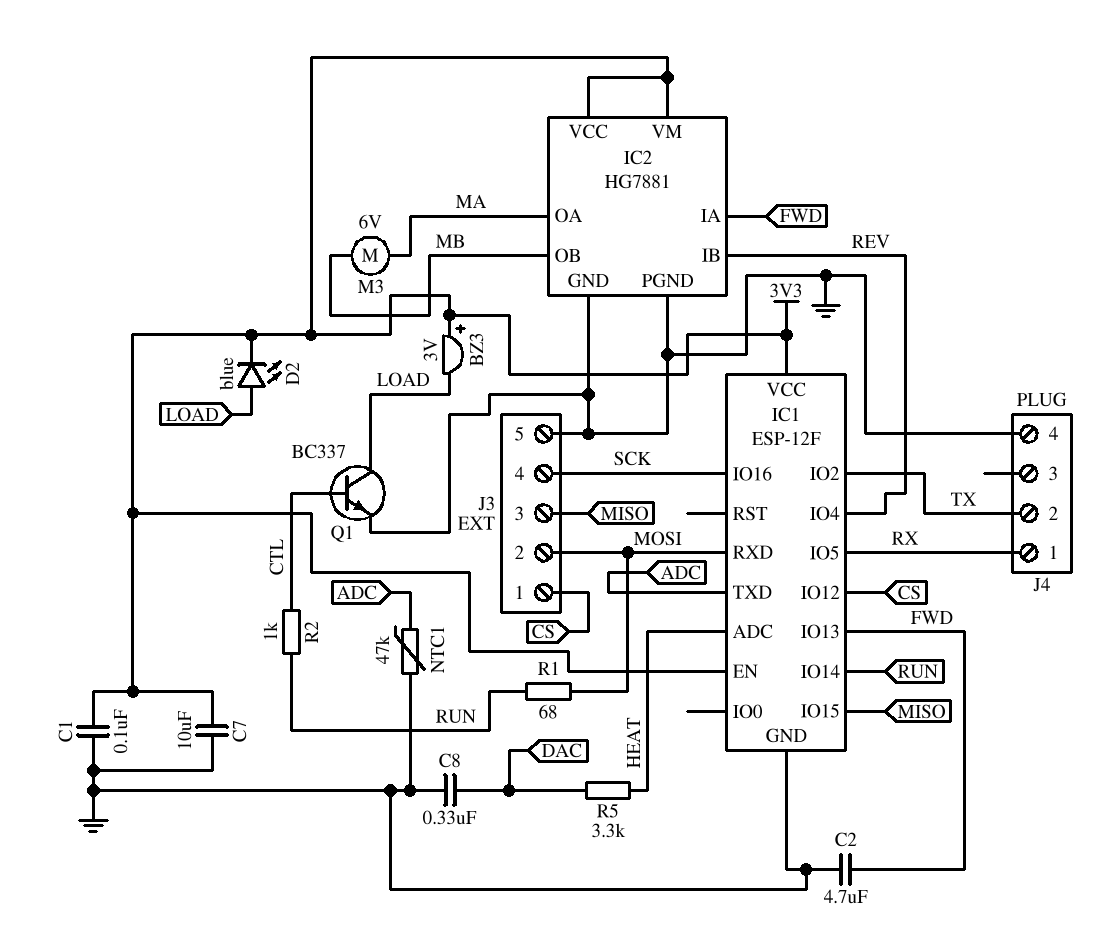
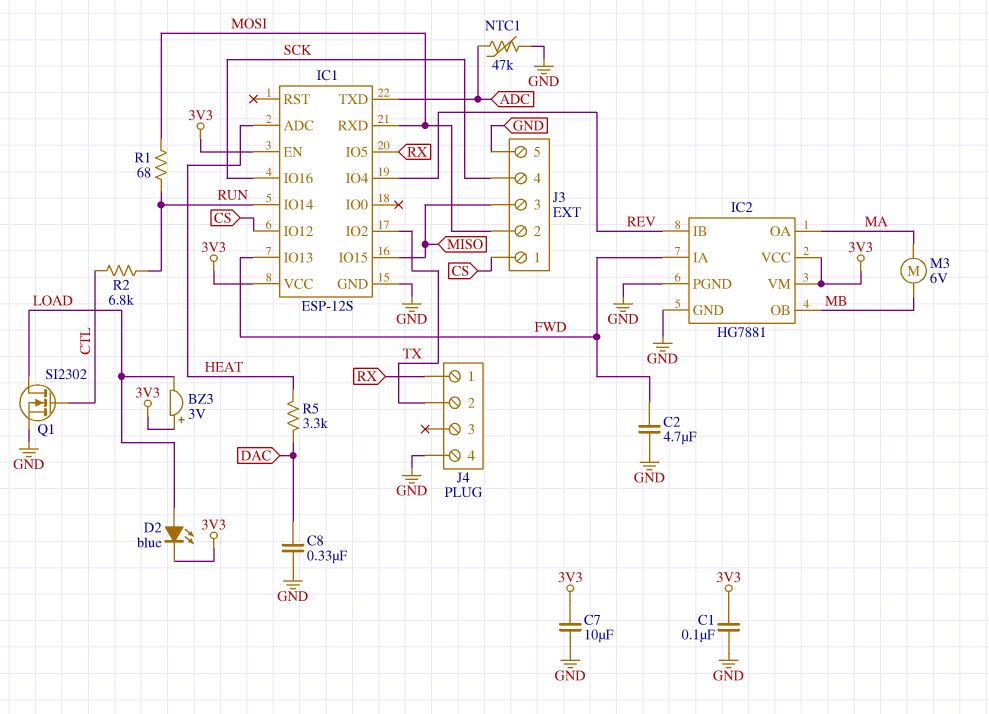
IC1: ESP-12F -> ESP-12S
Q1: NPN BC337 (B CTL, C LOAD, E GND) -> NMOS SI2302 (G CTL, D LOAD, S GND)
R2: 1k (CTL, RUN) -> 6.8k (CTL, RUN)

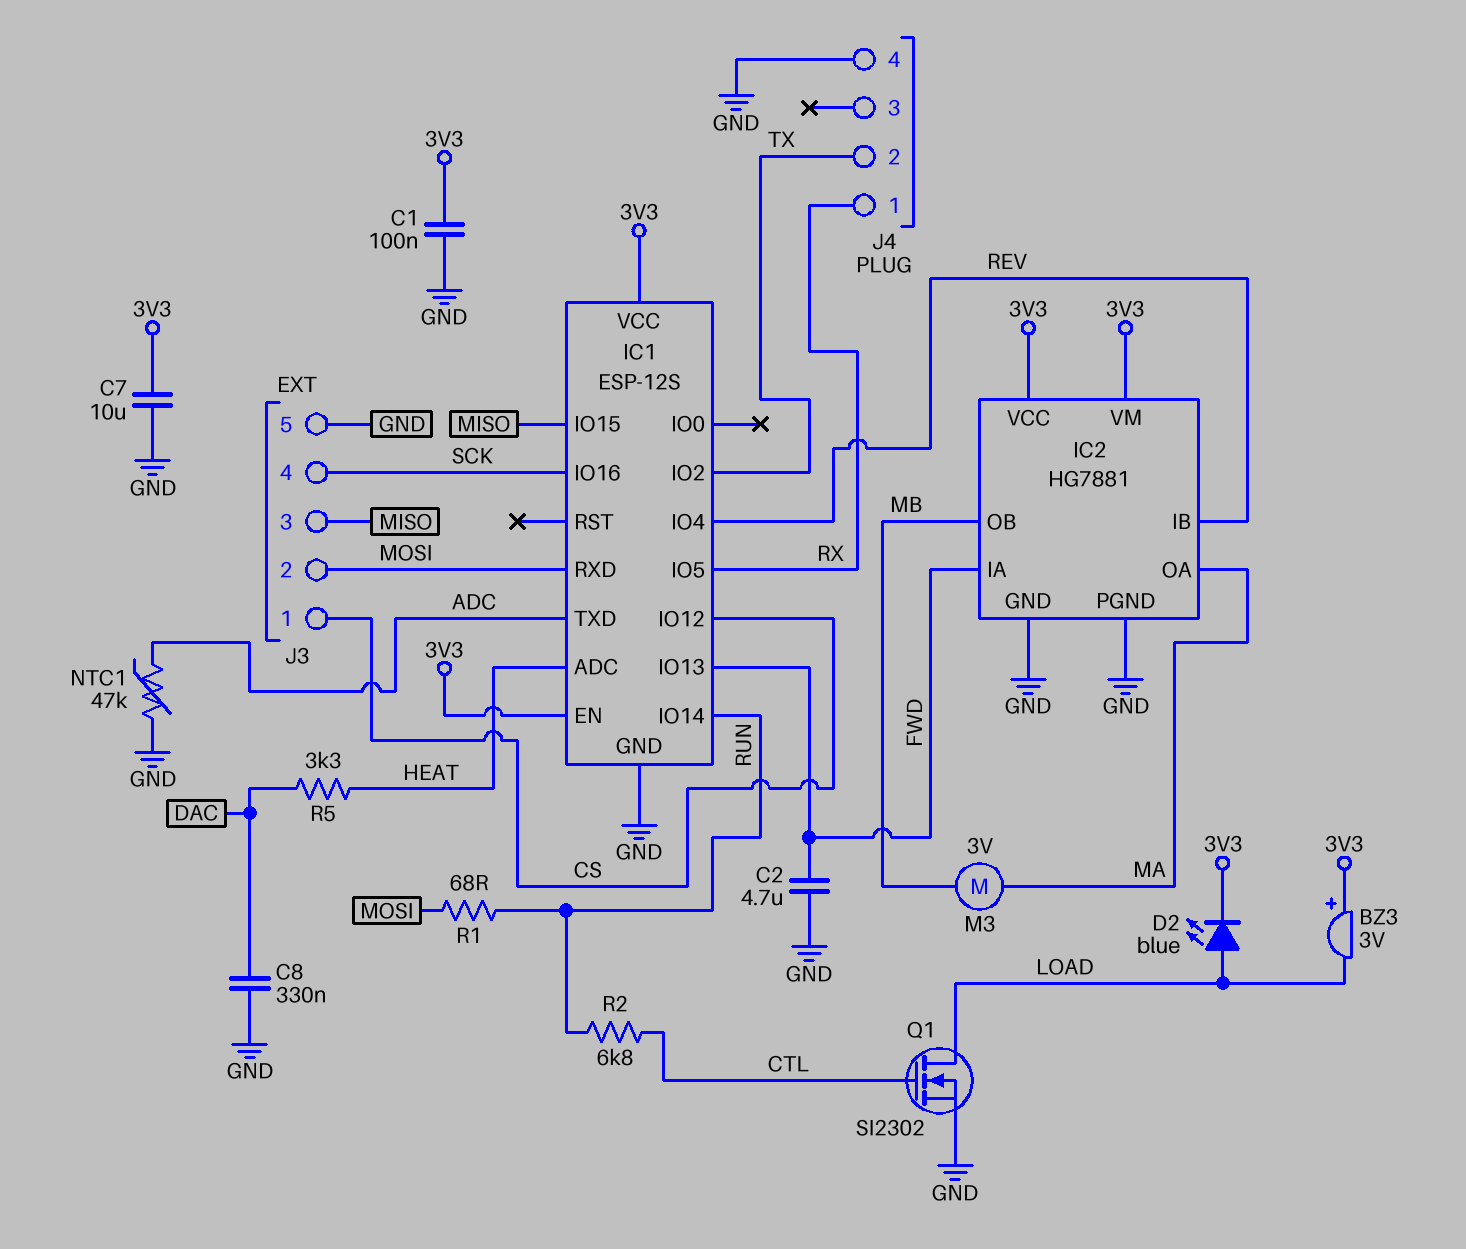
M3: motor 6V (MA, MB) -> motor 3V (MA, MB)

